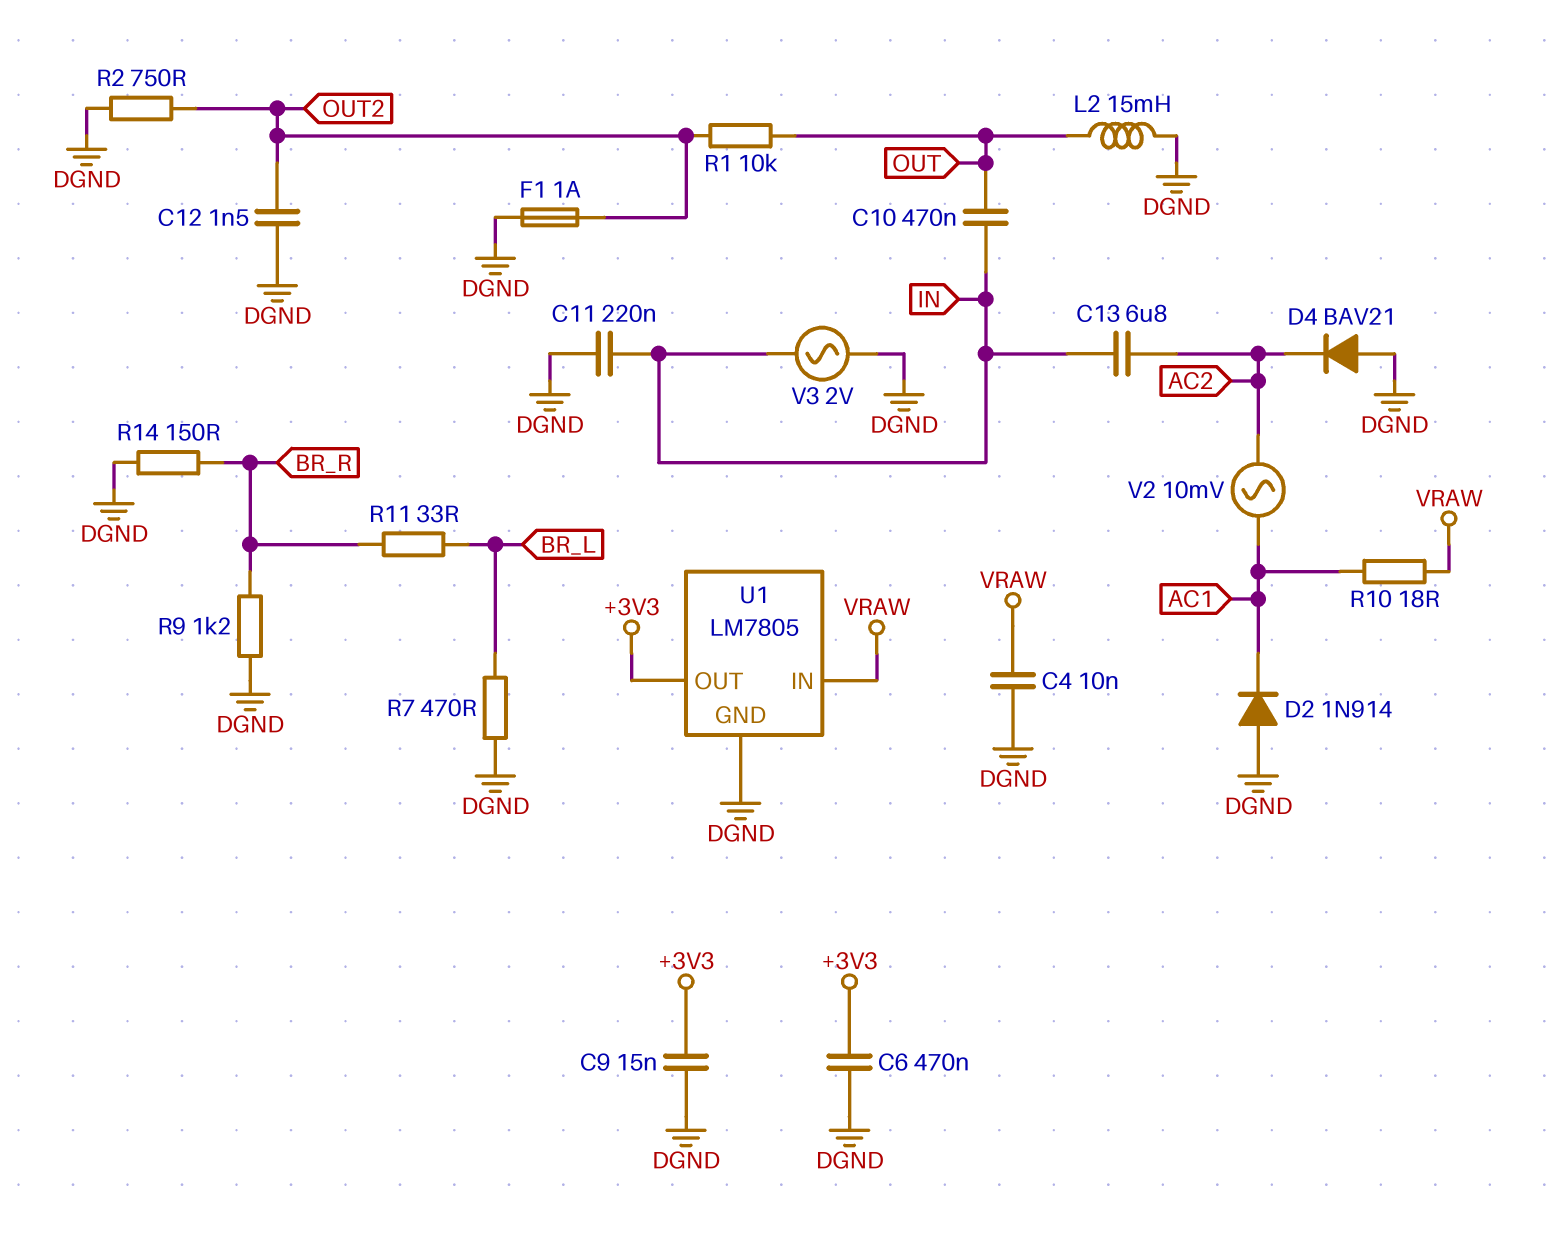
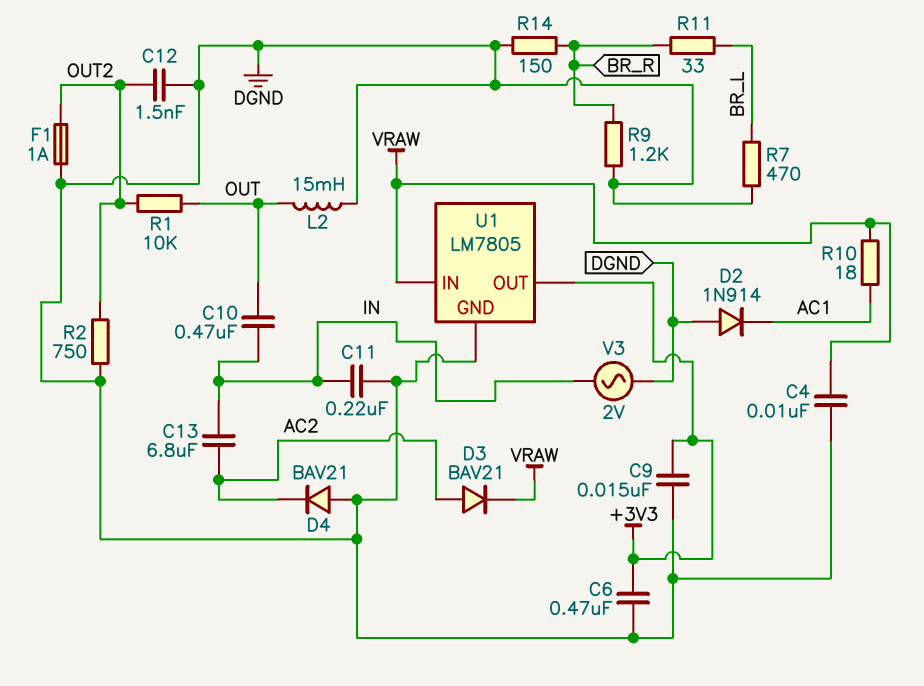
D3: none -> diode BAV21 (A AC2, K VRAW)
V2: AC 10mV (AC1, AC2) -> none

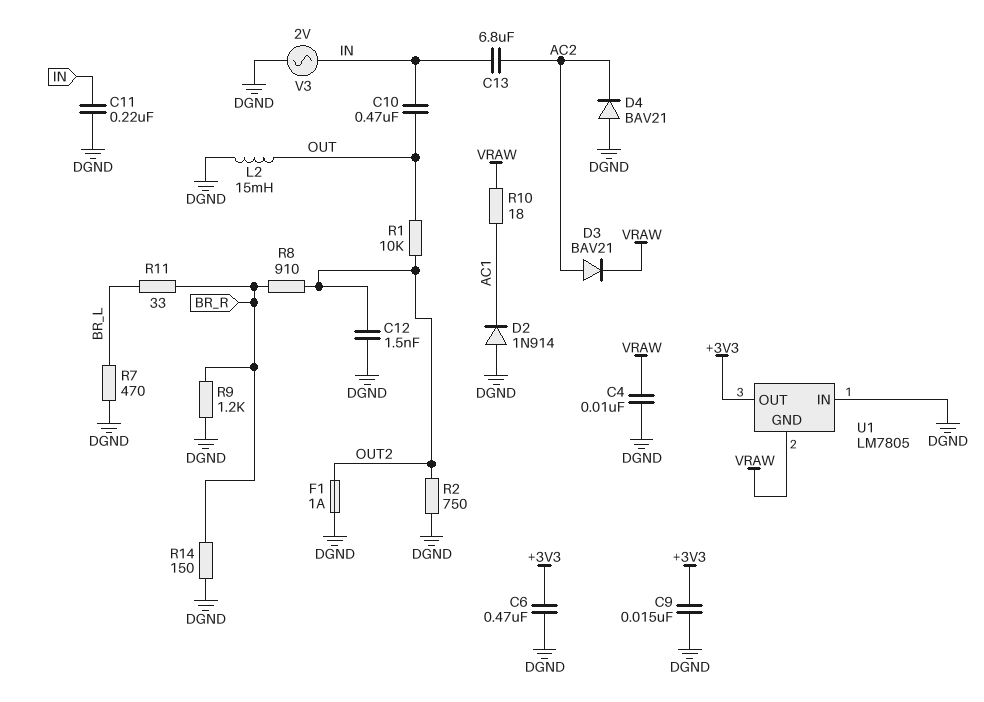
R8: none -> 910 (BR_R, OUT2)
U1 pin GND: DGND -> VRAW
U1 pin IN: VRAW -> DGND

